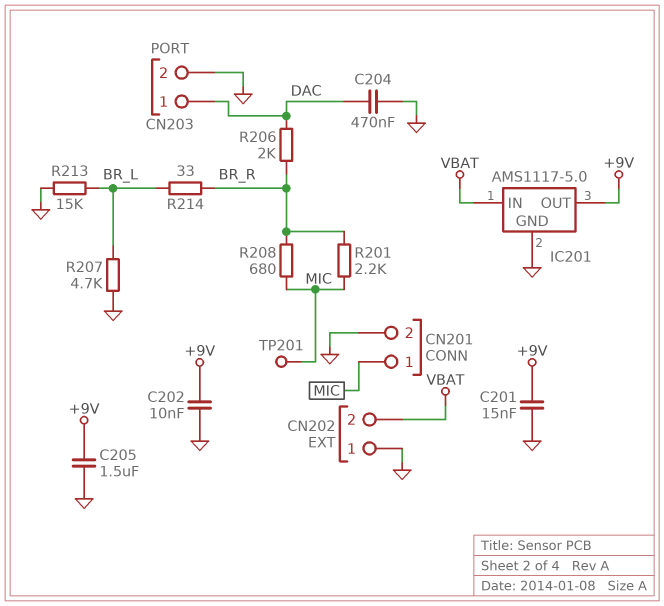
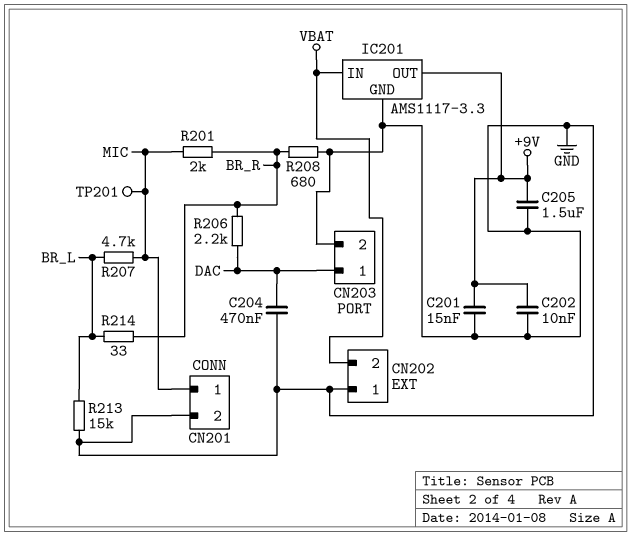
IC201: AMS1117-5.0 -> AMS1117-3.3
R201: 2.2k (BR_R, MIC) -> 2k (BR_R, MIC)
R206: 2k (BR_R, DAC) -> 2.2k (BR_R, DAC)
R207: 4.7k (BR_L, GND) -> 4.7k (BR_L, MIC)
R208: 680 (BR_R, MIC) -> 680 (BR_R, GND)

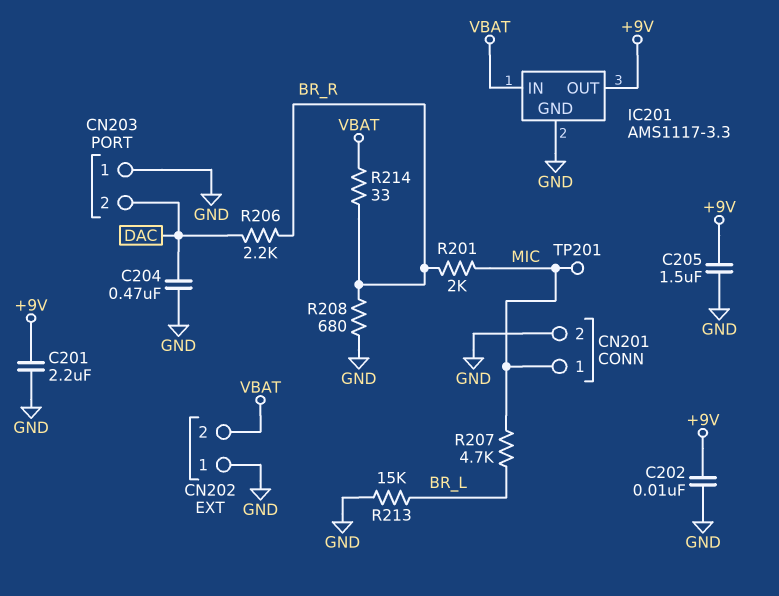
C201: 15nF (+9V, GND) -> 2.2uF (+9V, GND)
CN203 pin 1: DAC -> GND
CN203 pin 2: GND -> DAC
R214: 33 (BR_L, BR_R) -> 33 (BR_R, VBAT)

